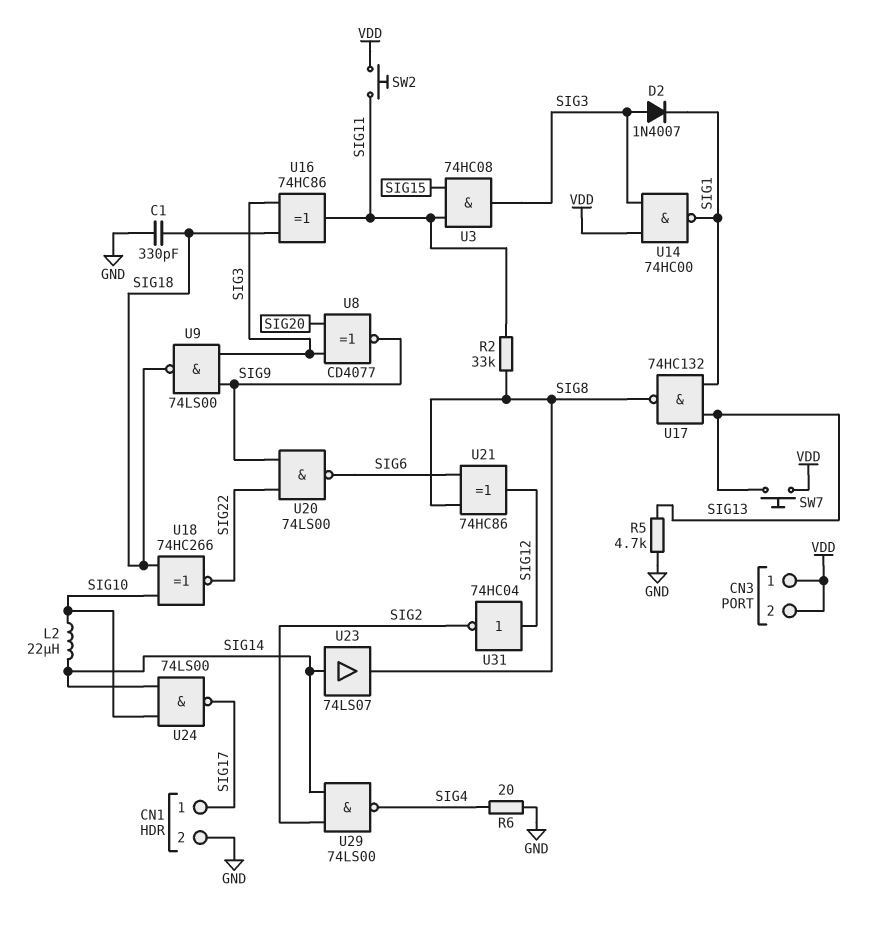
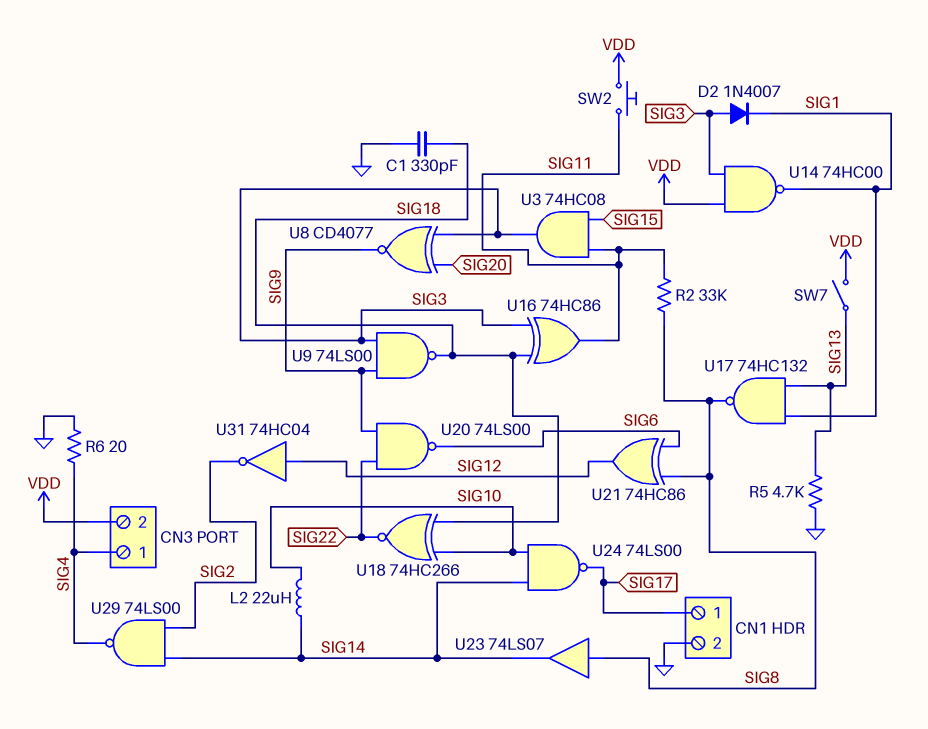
CN3 pin 1: VDD -> SIG4
SW7: button (SIG13, VDD) -> switch (SIG13, VDD)
U23: buffer 74LS07 (in SIG14, out SIG8) -> buffer 74LS07 (in SIG8, out SIG14)

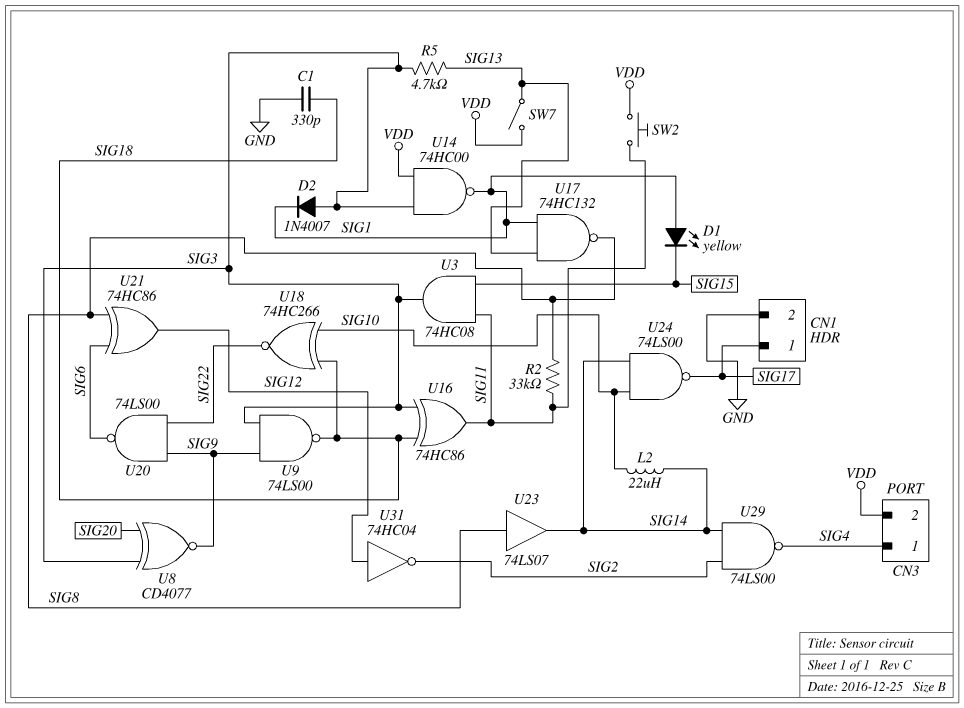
D1: none -> LED yellow (A SIG1, K SIG15)
R5: 4.7k (GND, SIG13) -> 4.7k (SIG3, SIG13)
R6: 20 (GND, SIG4) -> none

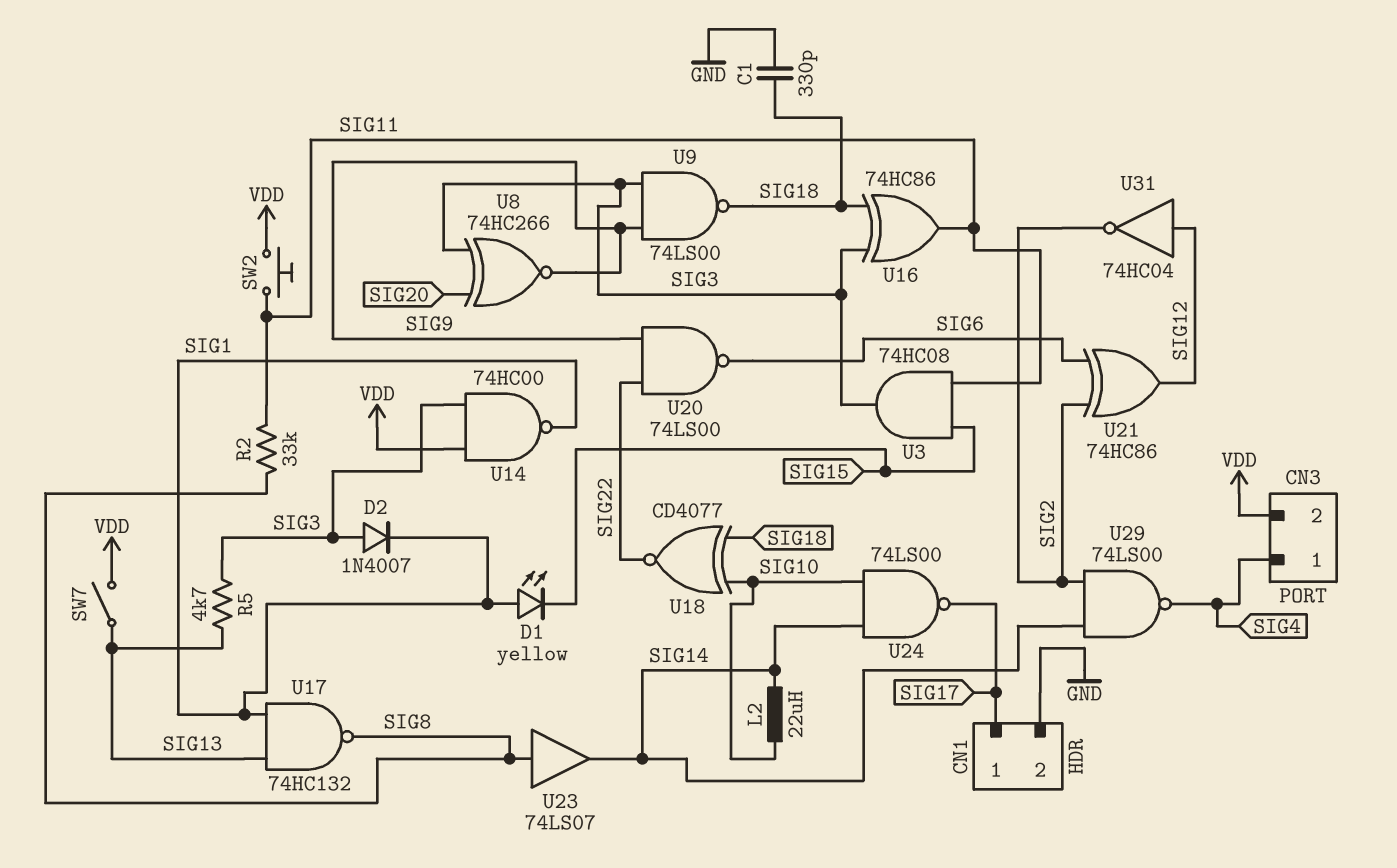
U8: XNOR CD4077 (in SIG3, in SIG20, out SIG9) -> XNOR 74HC266 (in SIG3, in SIG20, out SIG9)
U18: XNOR 74HC266 (in SIG10, in SIG18, out SIG22) -> XNOR CD4077 (in SIG10, in SIG18, out SIG22)
U21: XOR 74HC86 (in SIG6, in SIG8, out SIG12) -> XOR 74HC86 (in SIG2, in SIG6, out SIG12)

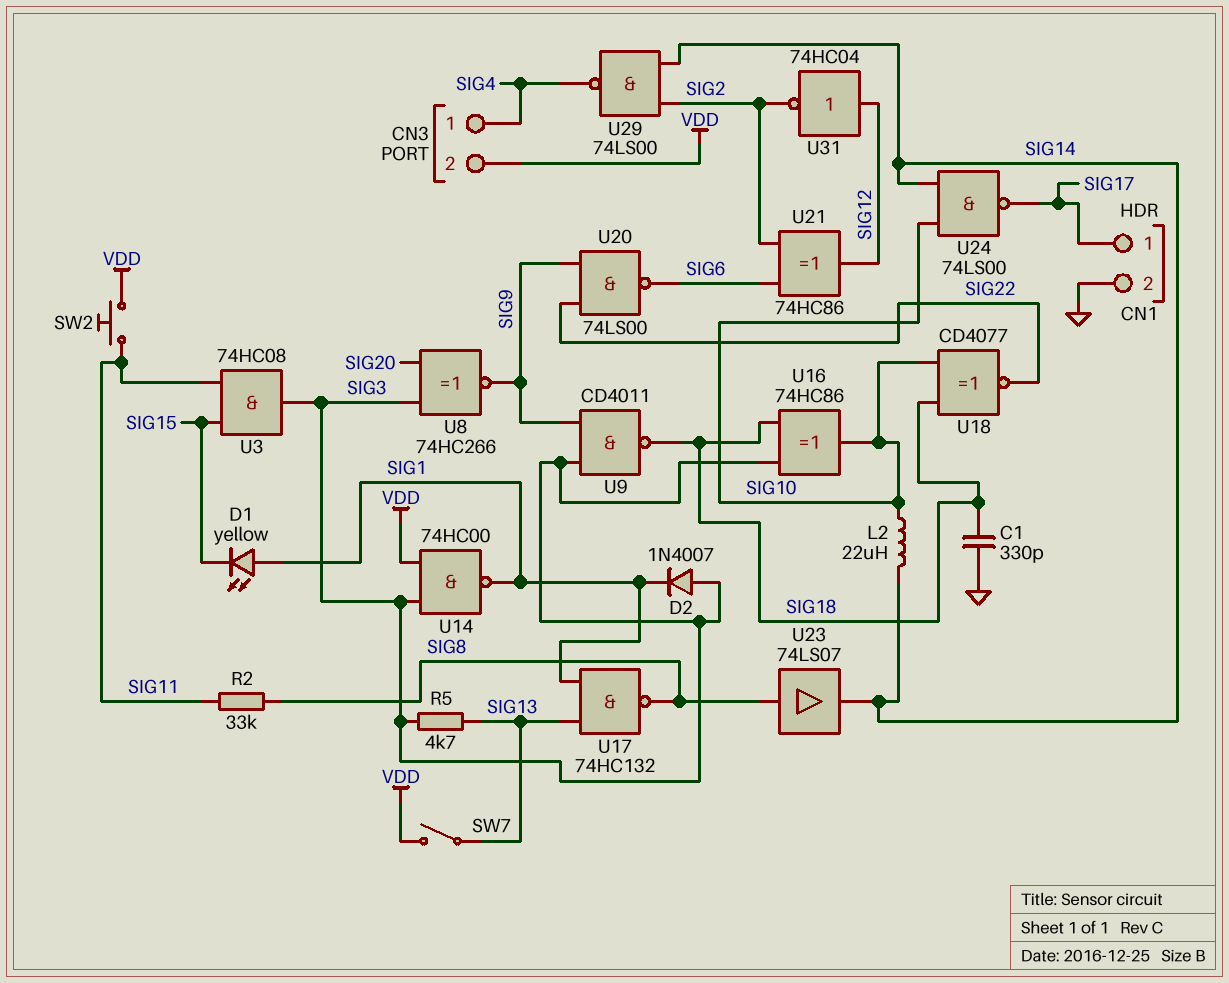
U9: NAND 74LS00 (in SIG3, in SIG9, out SIG18) -> NAND CD4011 (in SIG3, in SIG9, out SIG18)
U16: XOR 74HC86 (in SIG3, in SIG18, out SIG11) -> XOR 74HC86 (in SIG3, in SIG18, out SIG10)

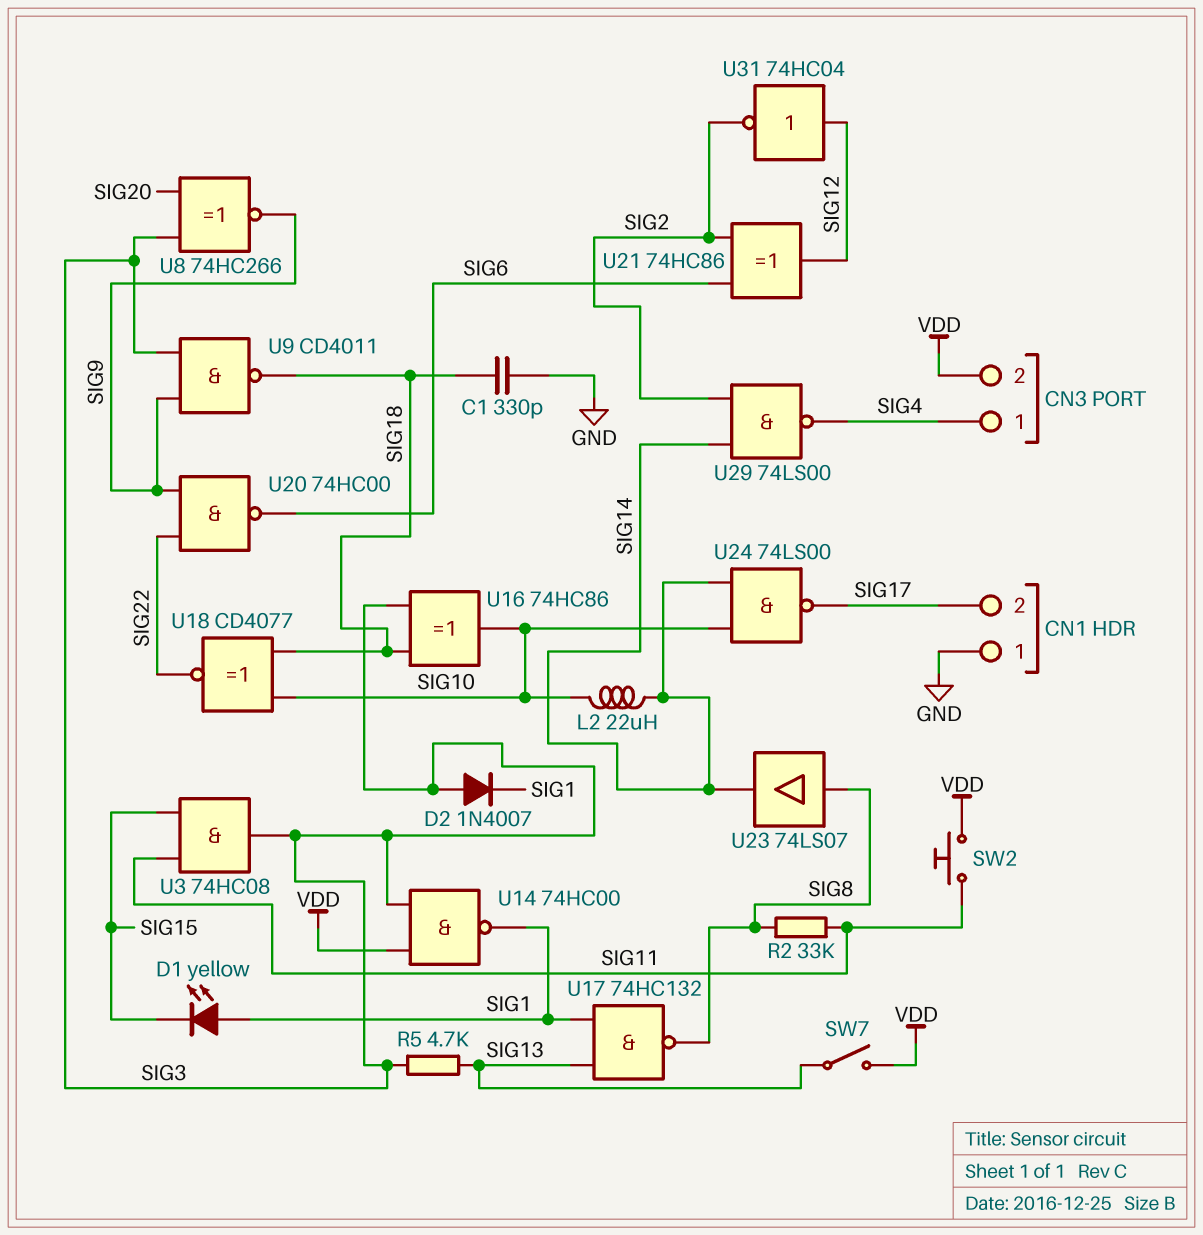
CN1 pin 1: SIG17 -> GND
CN1 pin 2: GND -> SIG17
U20: NAND 74LS00 (in SIG9, in SIG22, out SIG6) -> NAND 74HC00 (in SIG9, in SIG22, out SIG6)

